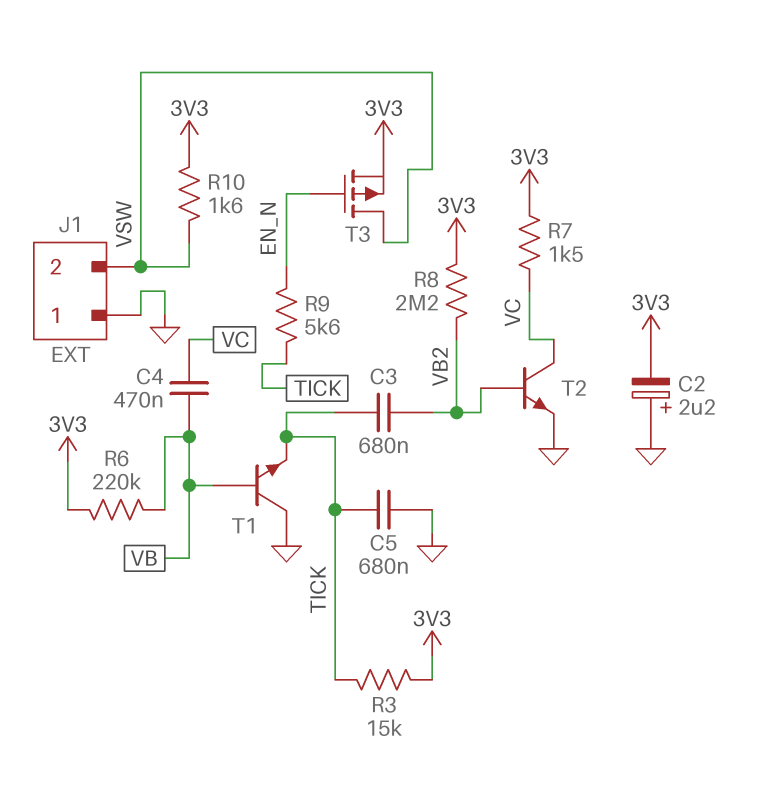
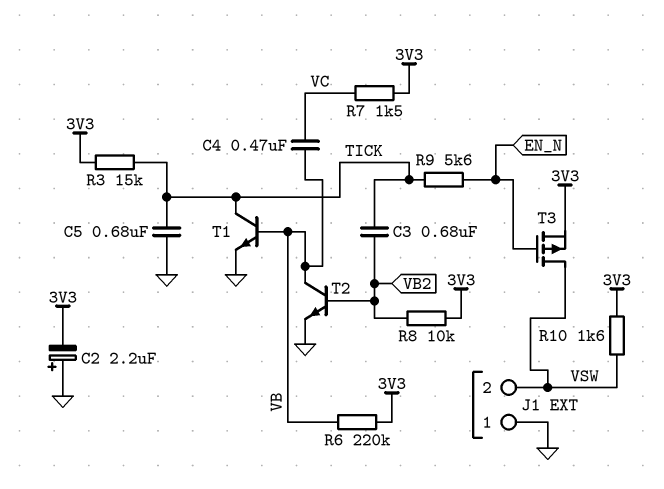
R8: 2.2M (3V3, VB2) -> 10k (3V3, VB2)
T1: NPN (B VB, C GND, E TICK) -> NPN (B VB, C TICK, E GND)
T2: NPN (B VB2, C VC, E GND) -> NPN (B VB2, C VB, E GND)

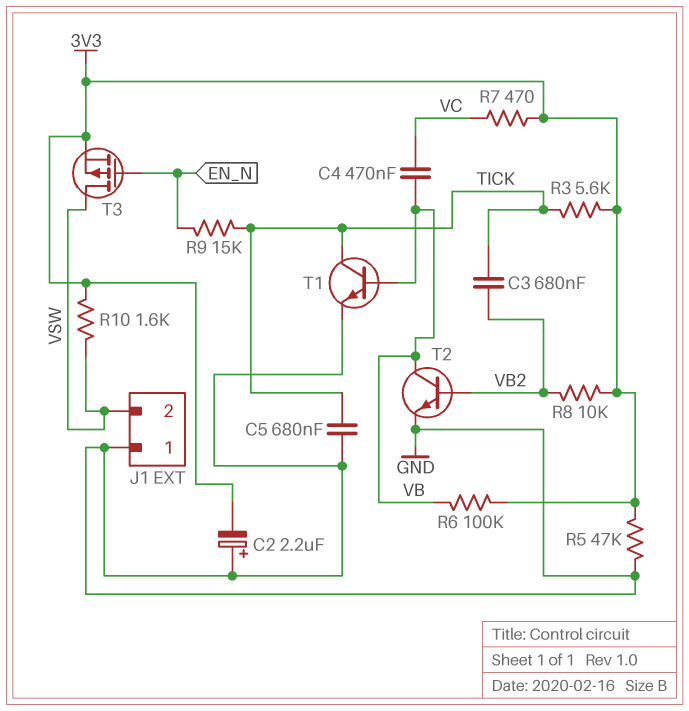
R3: 15k (3V3, TICK) -> 5.6k (3V3, TICK)
R5: none -> 47k (3V3, GND)
R6: 220k (3V3, VB) -> 100k (3V3, VB)
R7: 1.5k (3V3, VC) -> 470 (3V3, VC)
R9: 5.6k (EN_N, TICK) -> 15k (EN_N, TICK)

